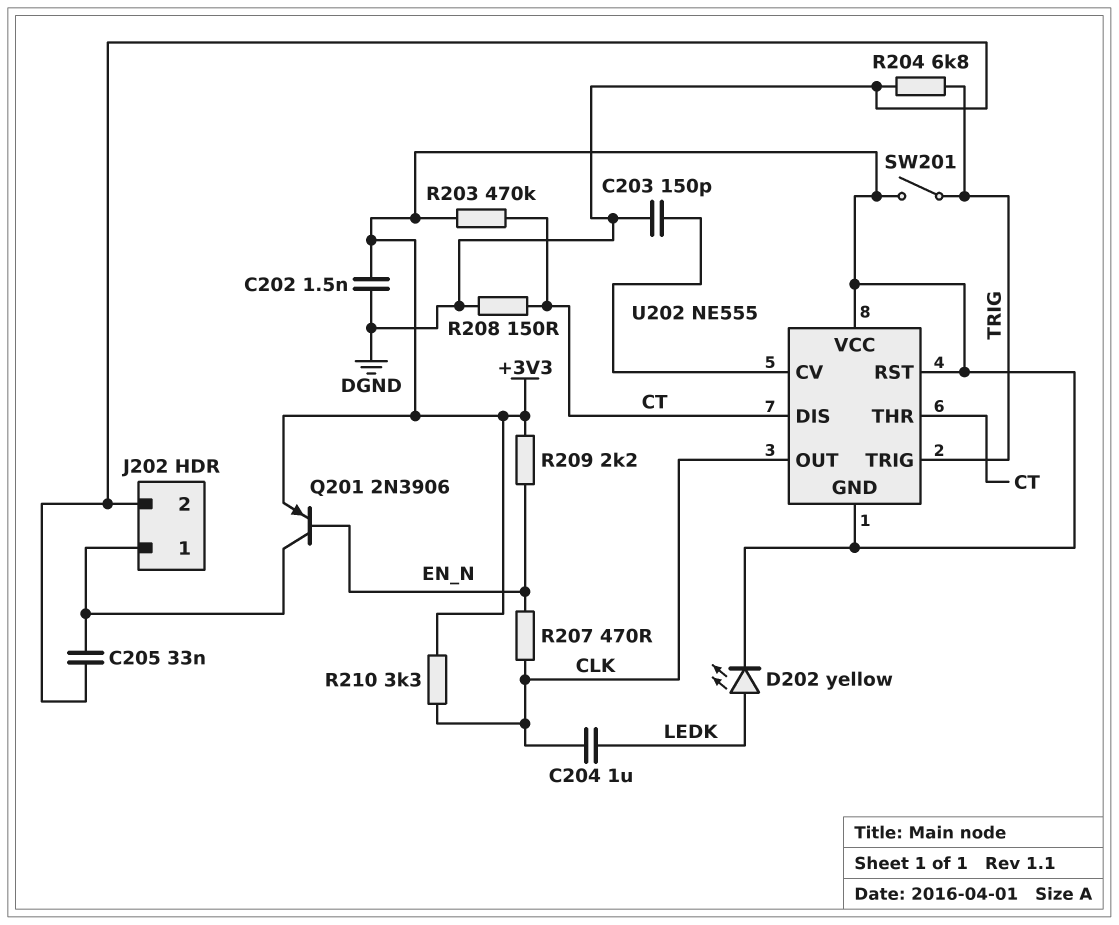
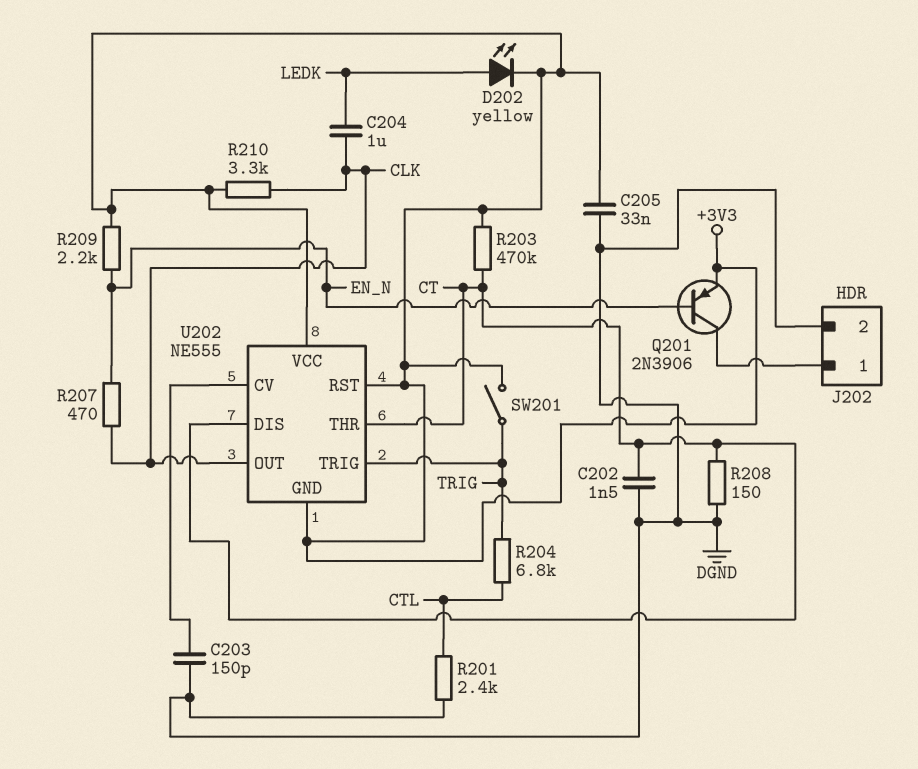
C202: 1.5nF (+3V3, DGND) -> 1.5nF (CT, DGND)
C205: 33nF (DGND, J202/1) -> 33nF (+3V3, DGND)
R201: none -> 2.4k (CTL, DGND)
R204: 6.8k (DGND, TRIG) -> 6.8k (CTL, TRIG)

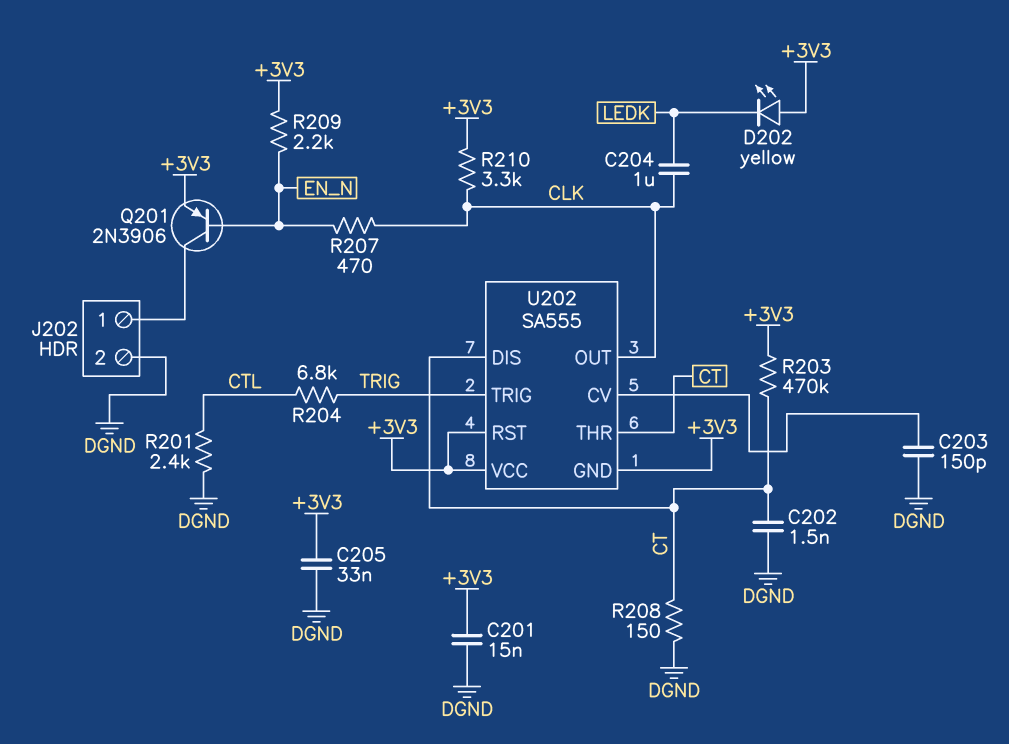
C201: none -> 15nF (+3V3, DGND)
D202: LED yellow (A LEDK, K +3V3) -> LED yellow (A +3V3, K LEDK)
SW201: switch (+3V3, TRIG) -> none
U202: NE555 -> SA555

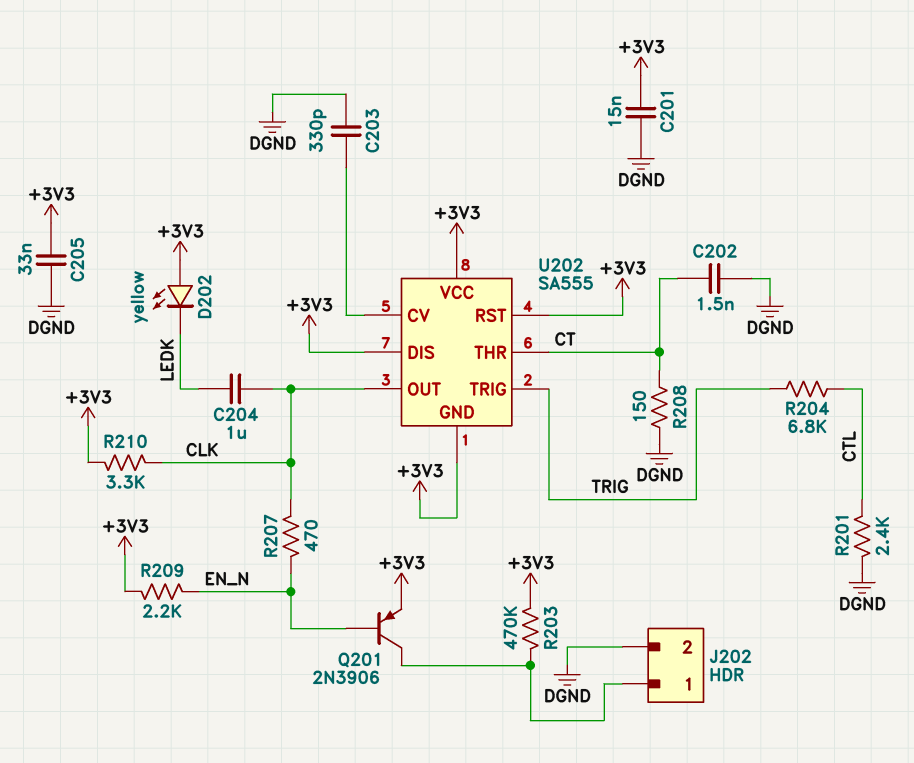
C203: 150pF (DGND, U202/CV) -> 330pF (DGND, U202/CV)
R203: 470k (+3V3, CT) -> 470k (+3V3, J202/1)
U202 pin DIS: CT -> +3V3

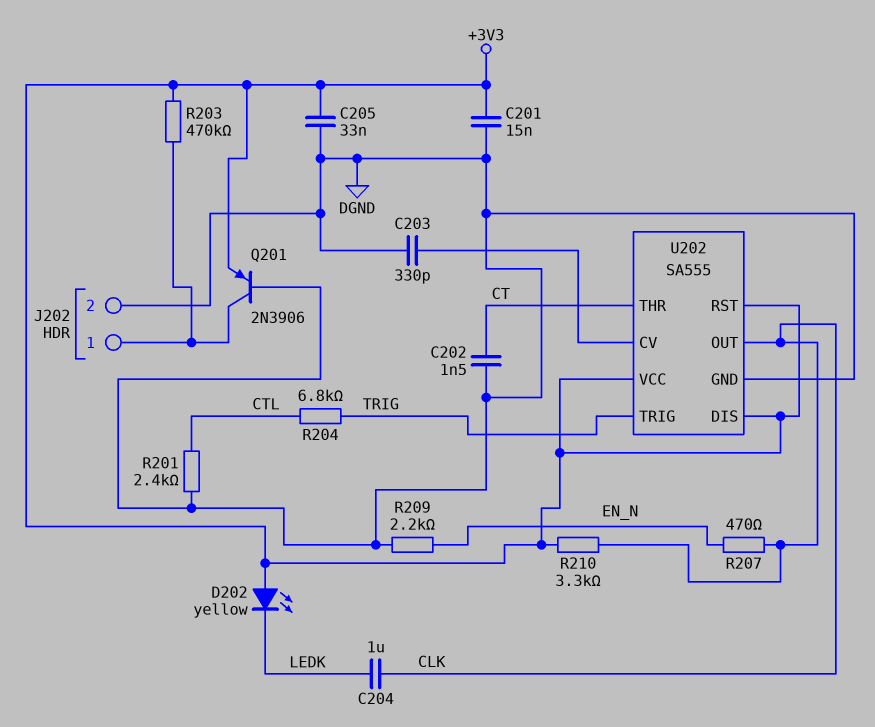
Q201: PNP 2N3906 (B EN_N, C J202/1, E +3V3) -> PNP 2N3906 (B DGND, C J202/1, E +3V3)
R208: 150 (CT, DGND) -> none
R209: 2.2k (+3V3, EN_N) -> 2.2k (DGND, EN_N)
U202 pin GND: +3V3 -> DGND

